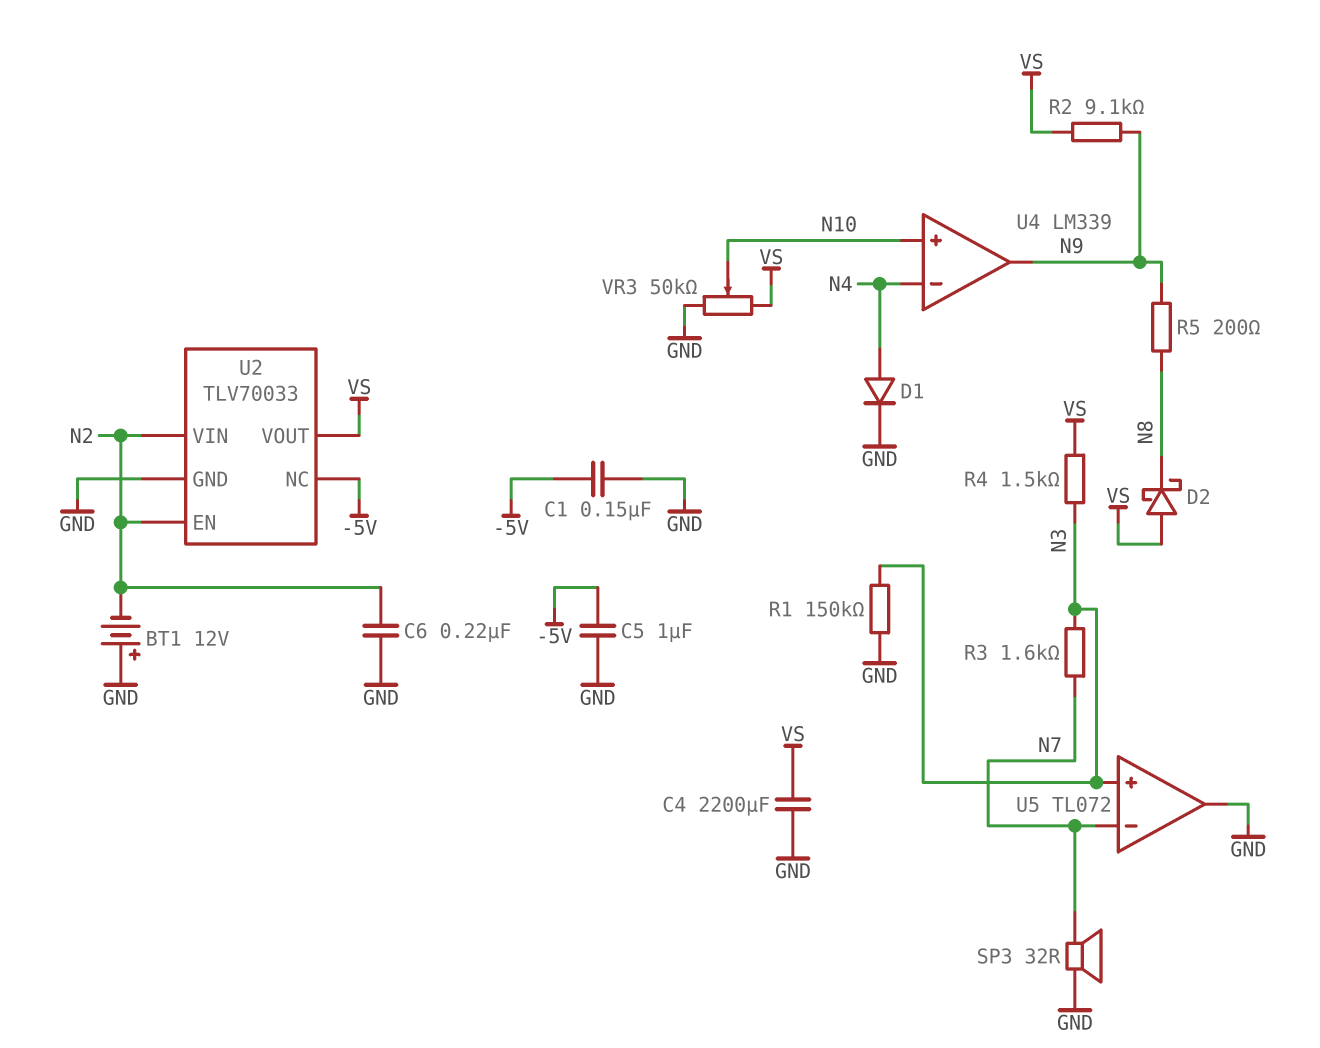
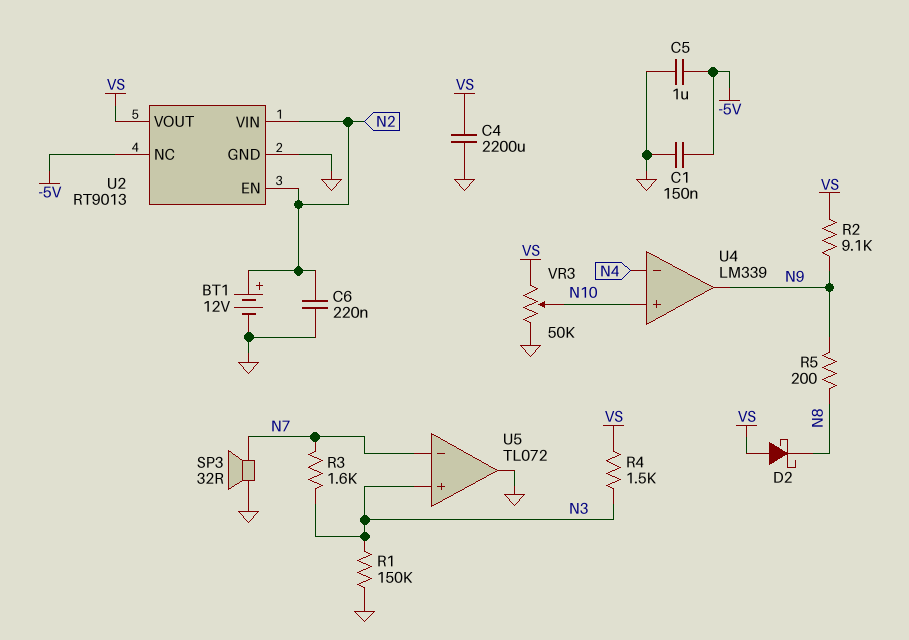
BT1: 12V (plus GND, minus N2) -> 12V (plus N2, minus GND)
D1: diode (A N4, K GND) -> none
U2: TLV70033 -> RT9013

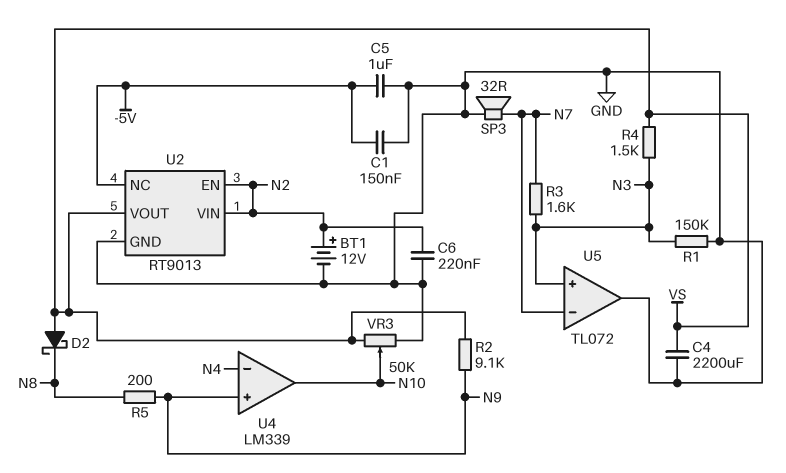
U4 pin in+: N10 -> N9
U4 pin out: N9 -> N10

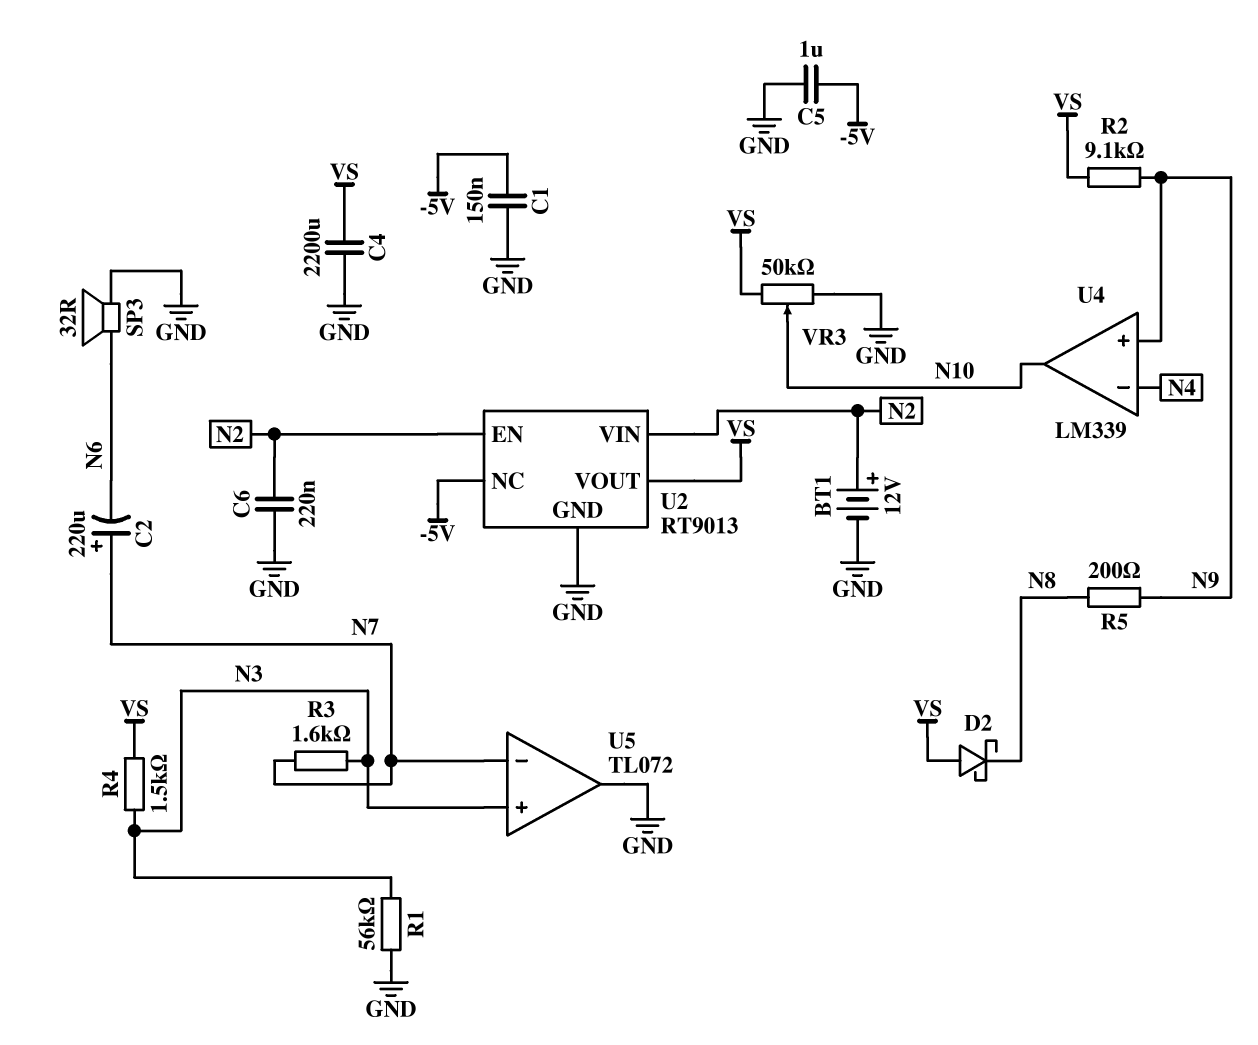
C2: none -> 220uF (plus N7, minus N6)
R1: 150k (GND, N3) -> 56k (GND, N3)
SP3: speaker 32R (GND, N7) -> speaker 32R (GND, N6)

